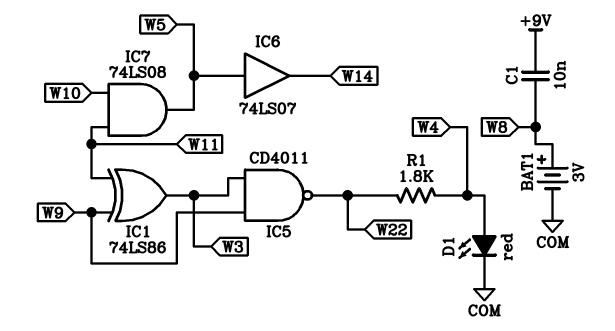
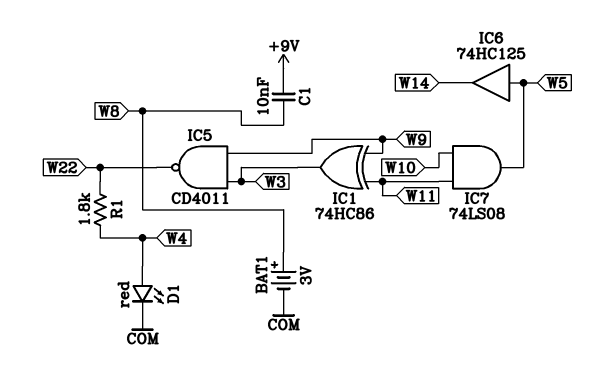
IC1: XOR 74LS86 (in W9, in W11, out W3) -> XOR 74HC86 (in W9, in W11, out W3)
IC6: buffer 74LS07 (in W5, out W14) -> buffer 74HC125 (in W5, out W14)

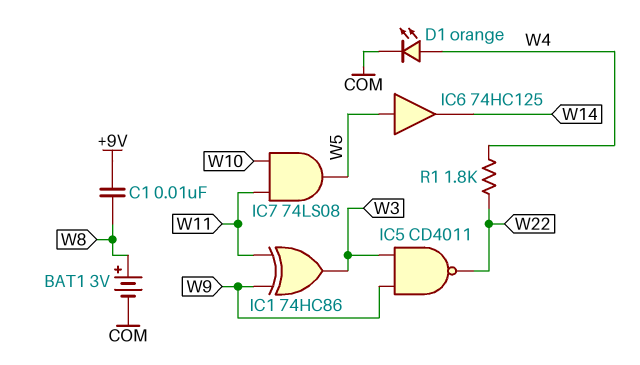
D1: LED red (A W4, K COM) -> LED orange (A W4, K COM)

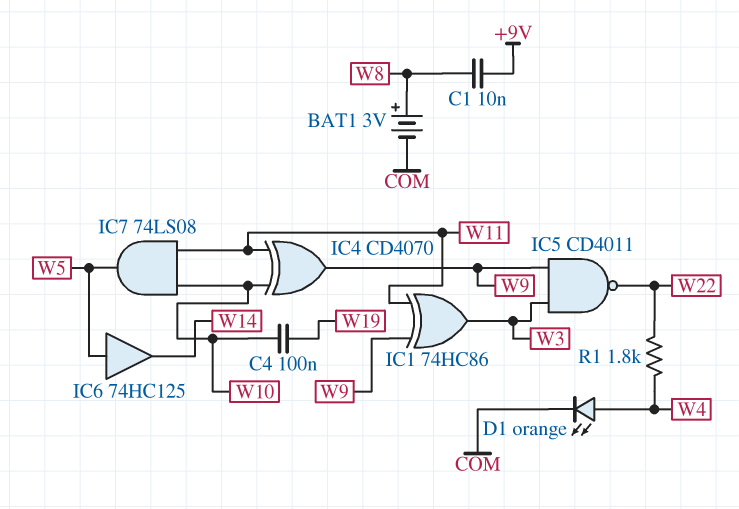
C4: none -> 100nF (W10, W19)
IC4: none -> XOR CD4070 (in W10, in W11, out W9)

